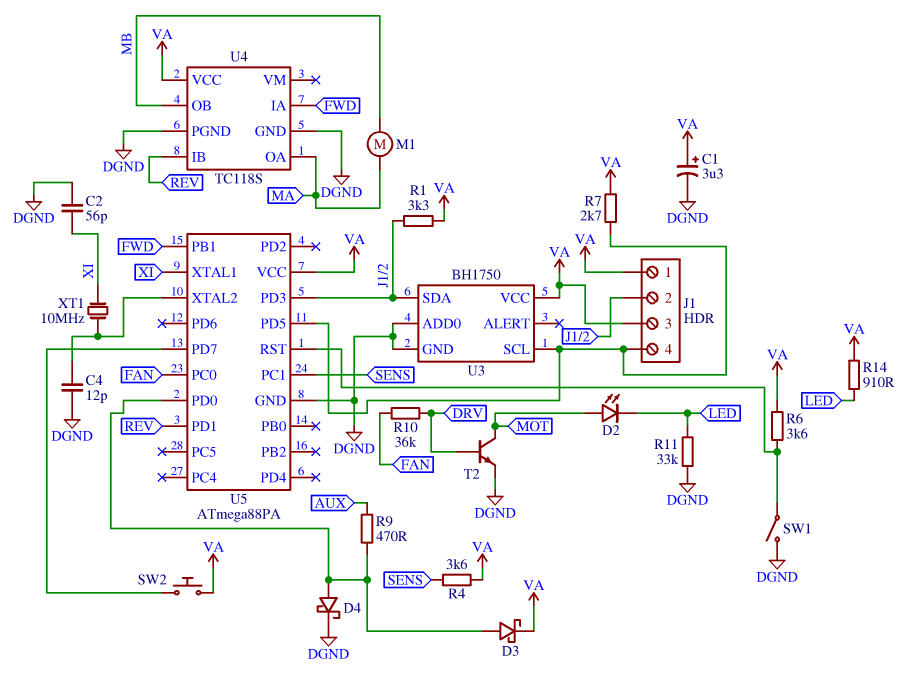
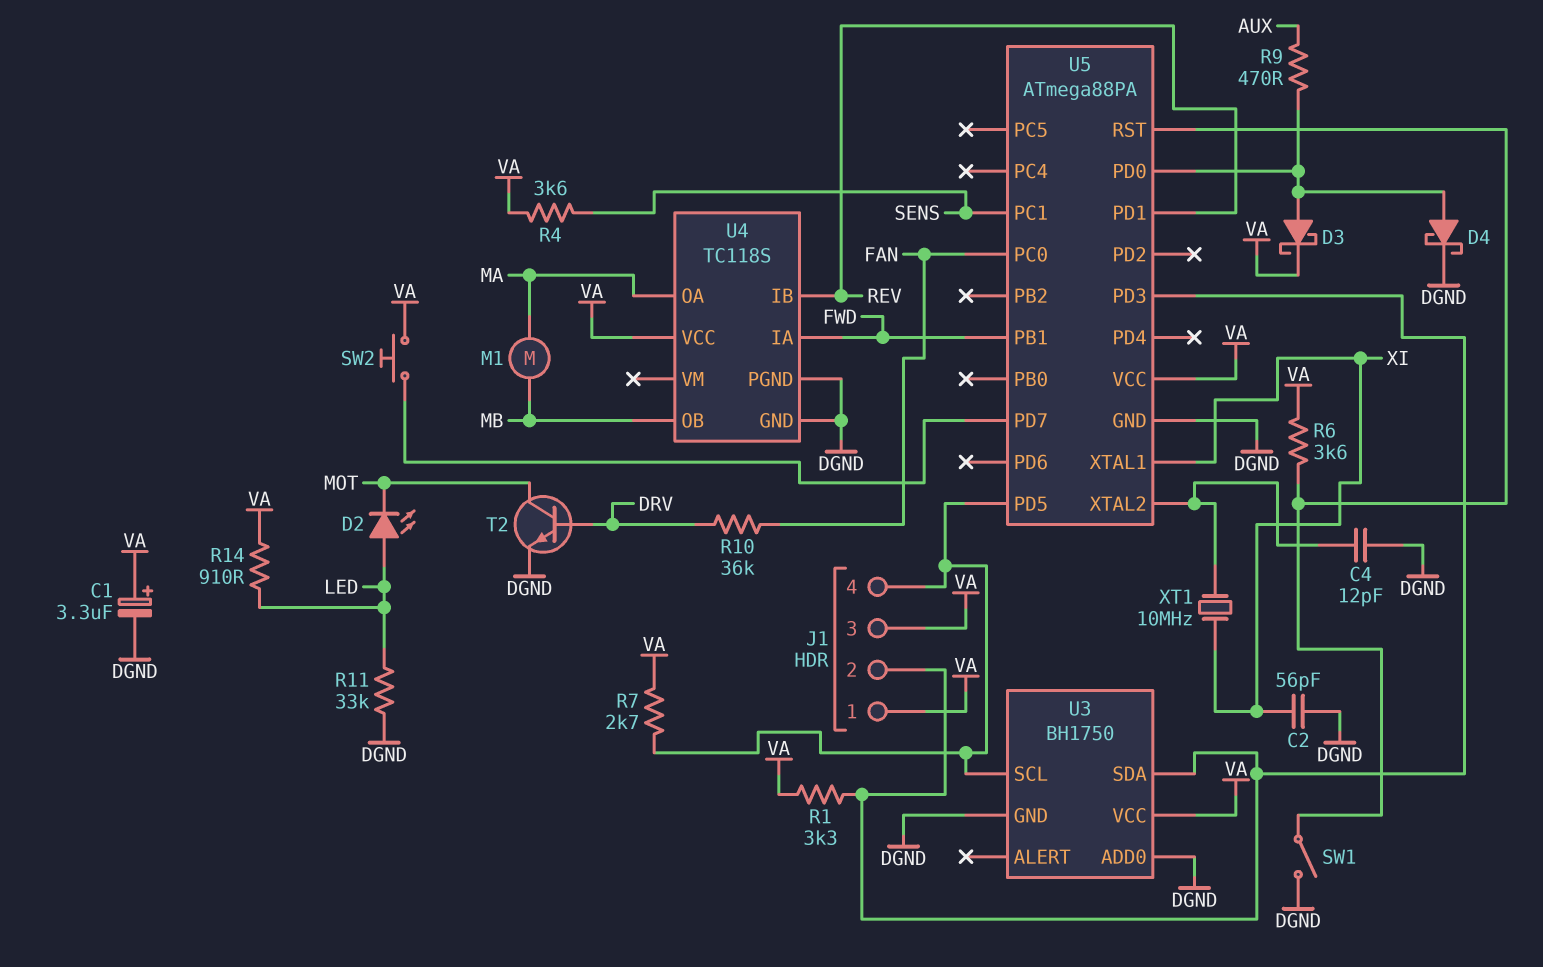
D2: LED (A MOT, K LED) -> LED (A LED, K MOT)

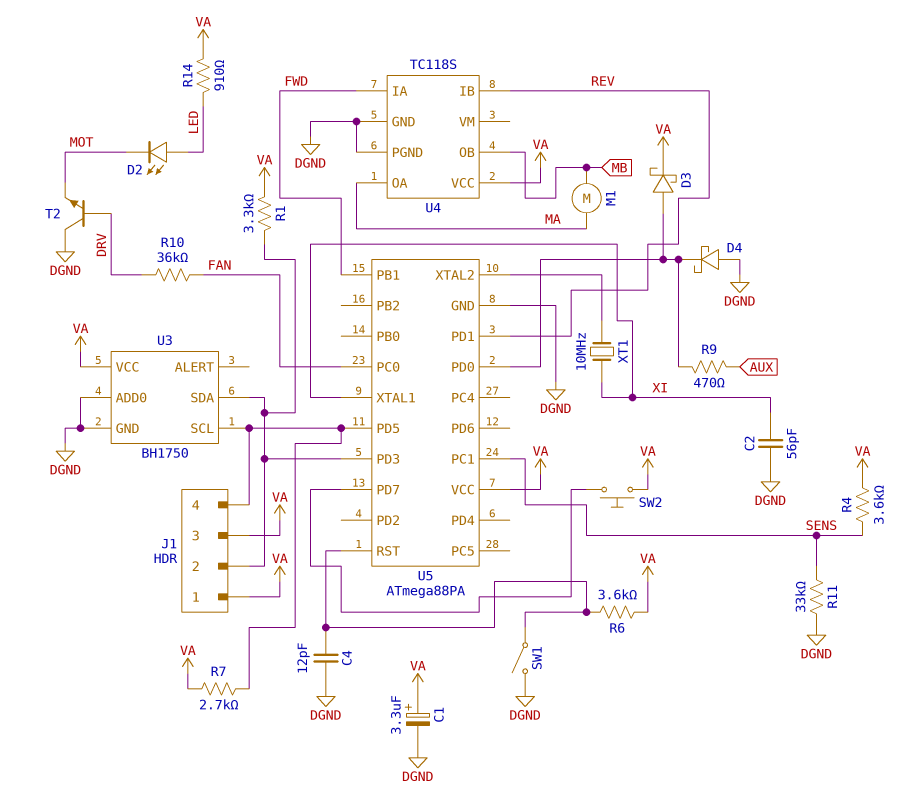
C4: 12pF (DGND, U5/XTAL2) -> 12pF (DGND, U5/RST)
D4: schottky (A U5/PD0, K DGND) -> schottky (A DGND, K U5/PD0)
R11: 33k (DGND, LED) -> 33k (DGND, SENS)
T2: NPN (B DRV, C MOT, E DGND) -> NPN (B DRV, C DGND, E MOT)

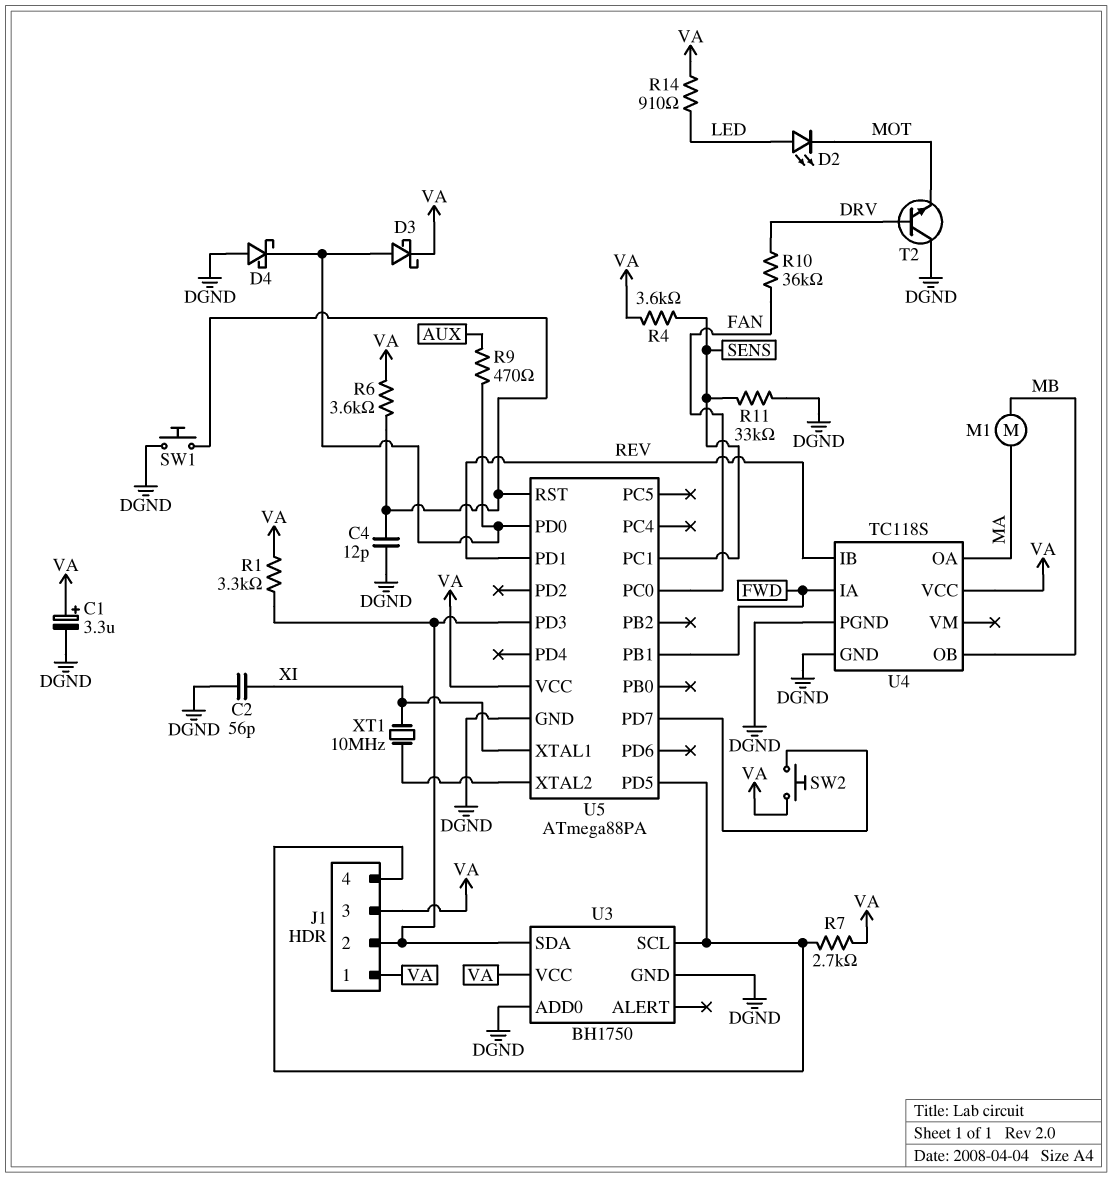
SW1: switch (DGND, U5/RST) -> button (DGND, U5/RST)

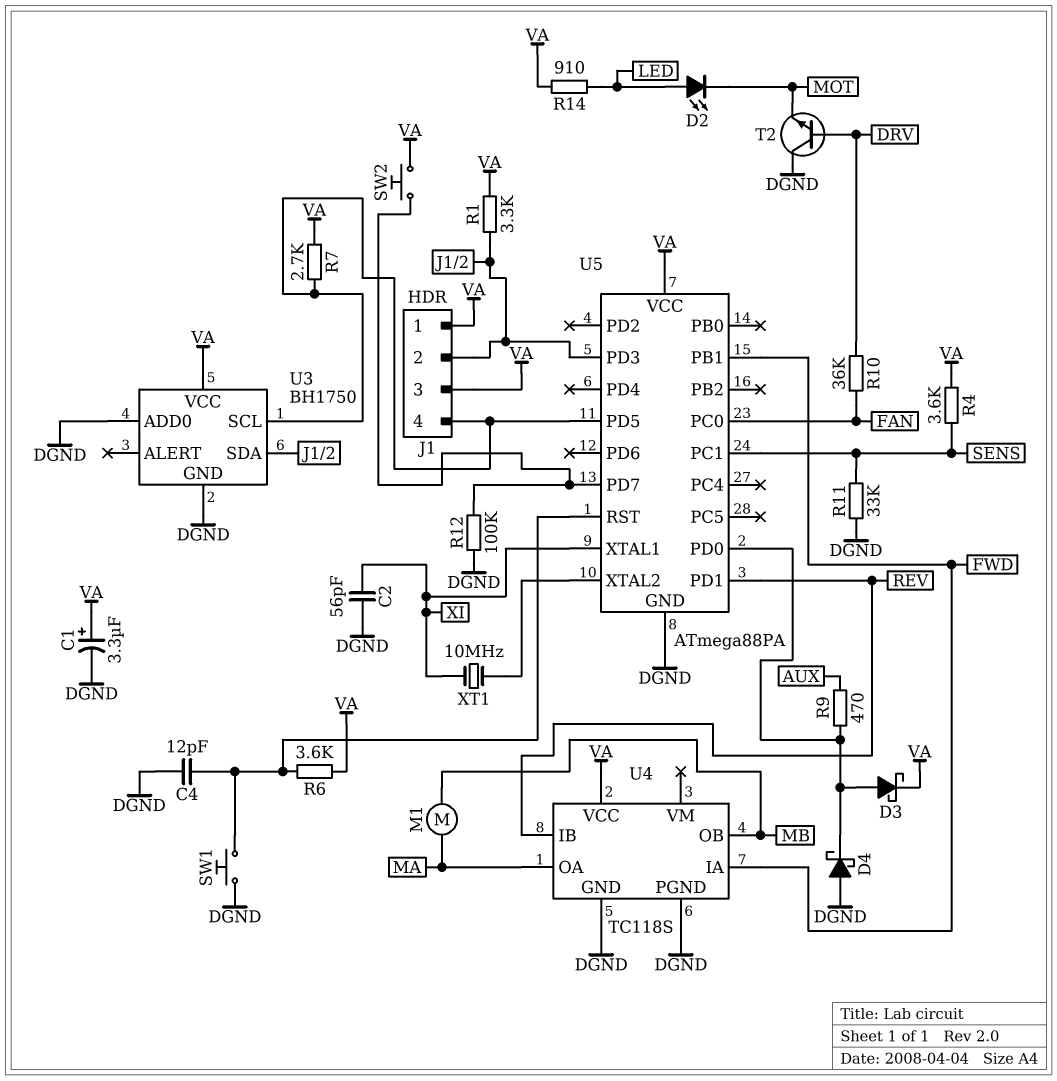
R12: none -> 100k (DGND, U5/PD7)

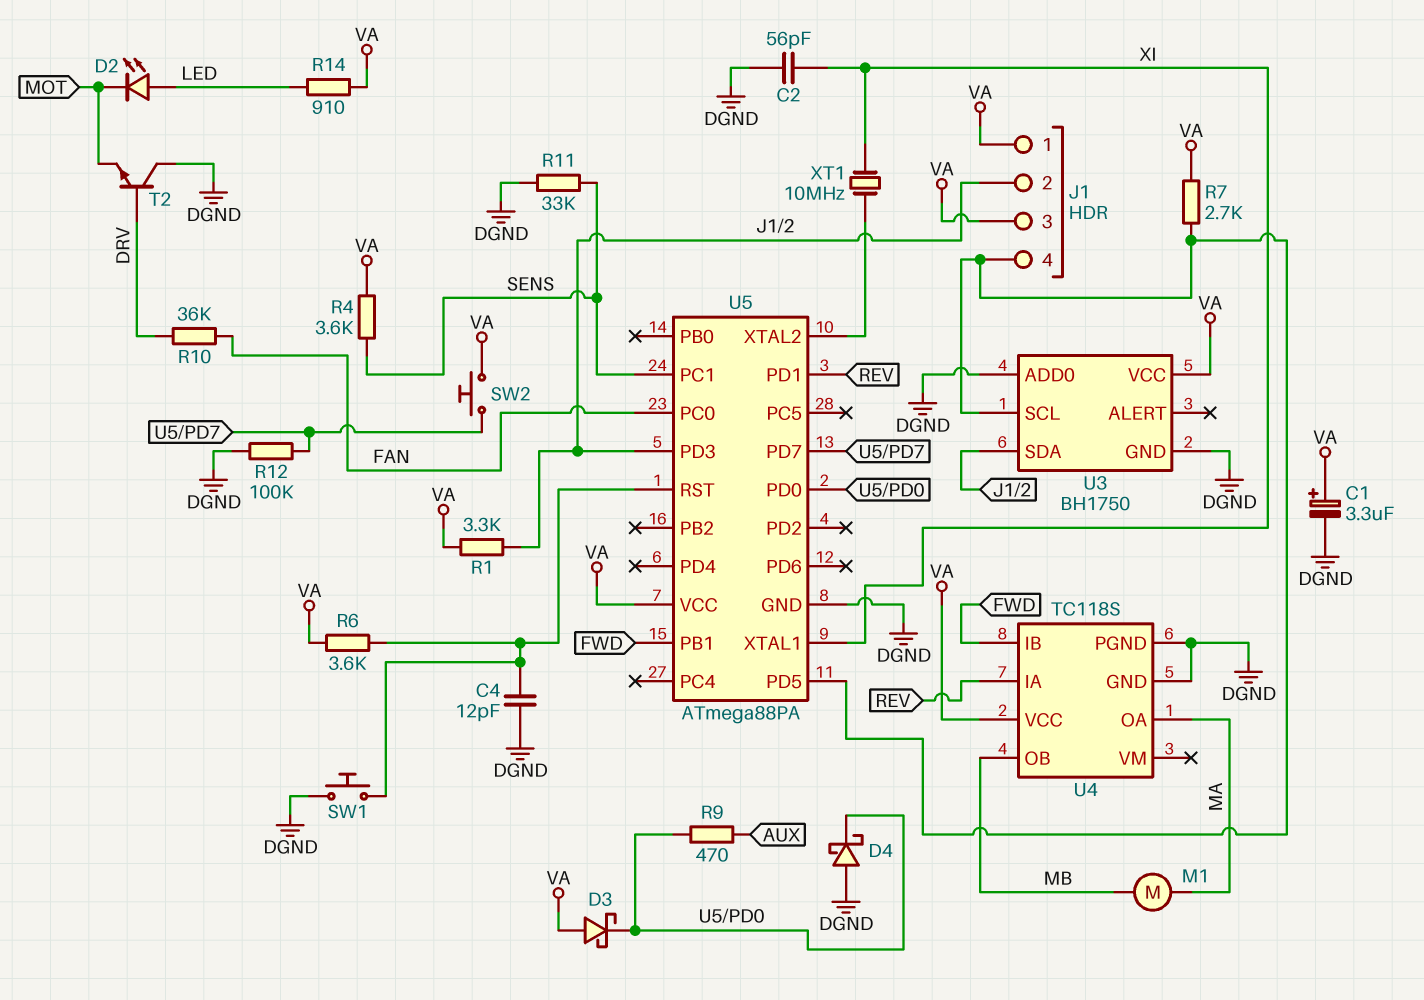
D3: schottky (A U5/PD0, K VA) -> schottky (A VA, K U5/PD0)
U4 pin IA: FWD -> REV
U4 pin IB: REV -> FWD

